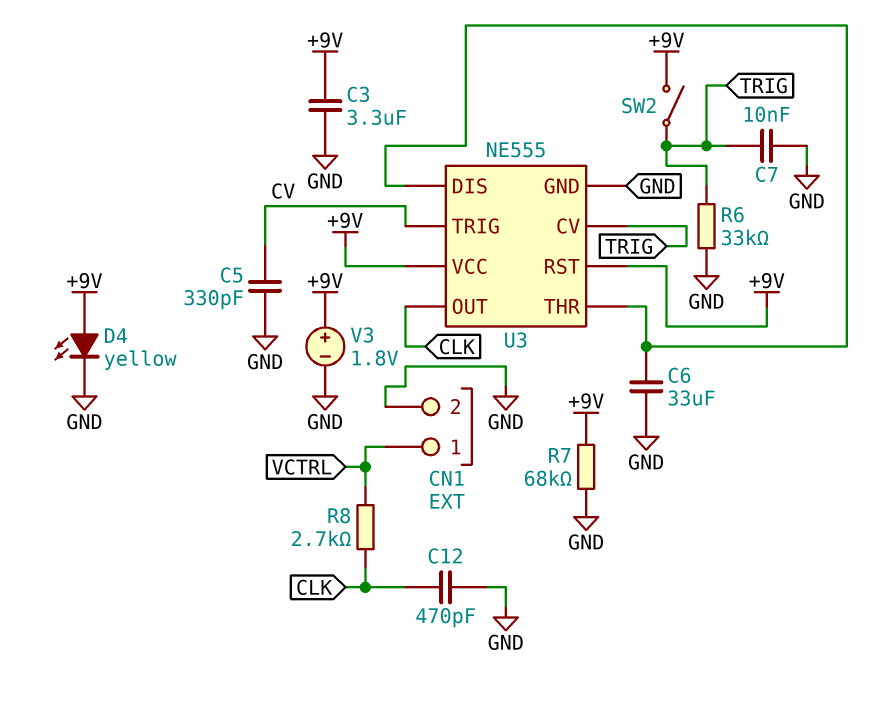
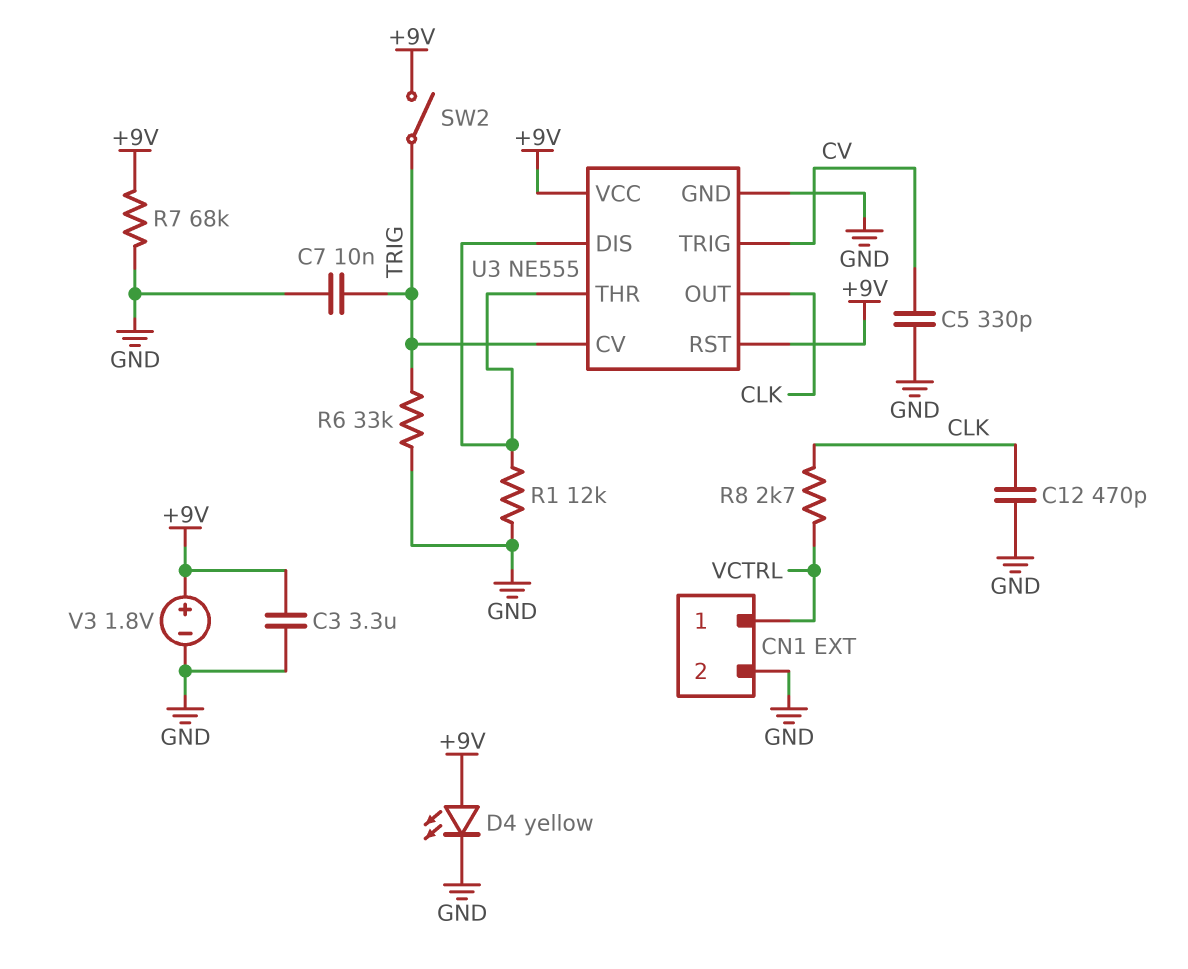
C6: 33uF (GND, U3/DIS) -> none
R1: none -> 12k (GND, U3/DIS)

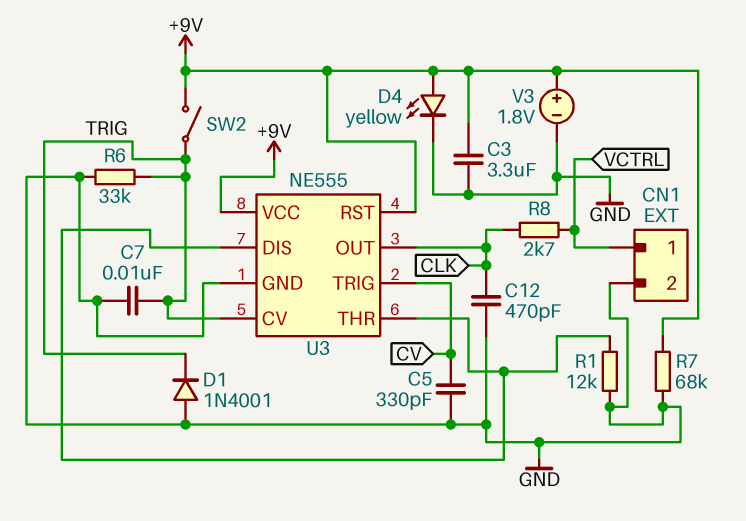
D1: none -> diode 1N4001 (A GND, K TRIG)

